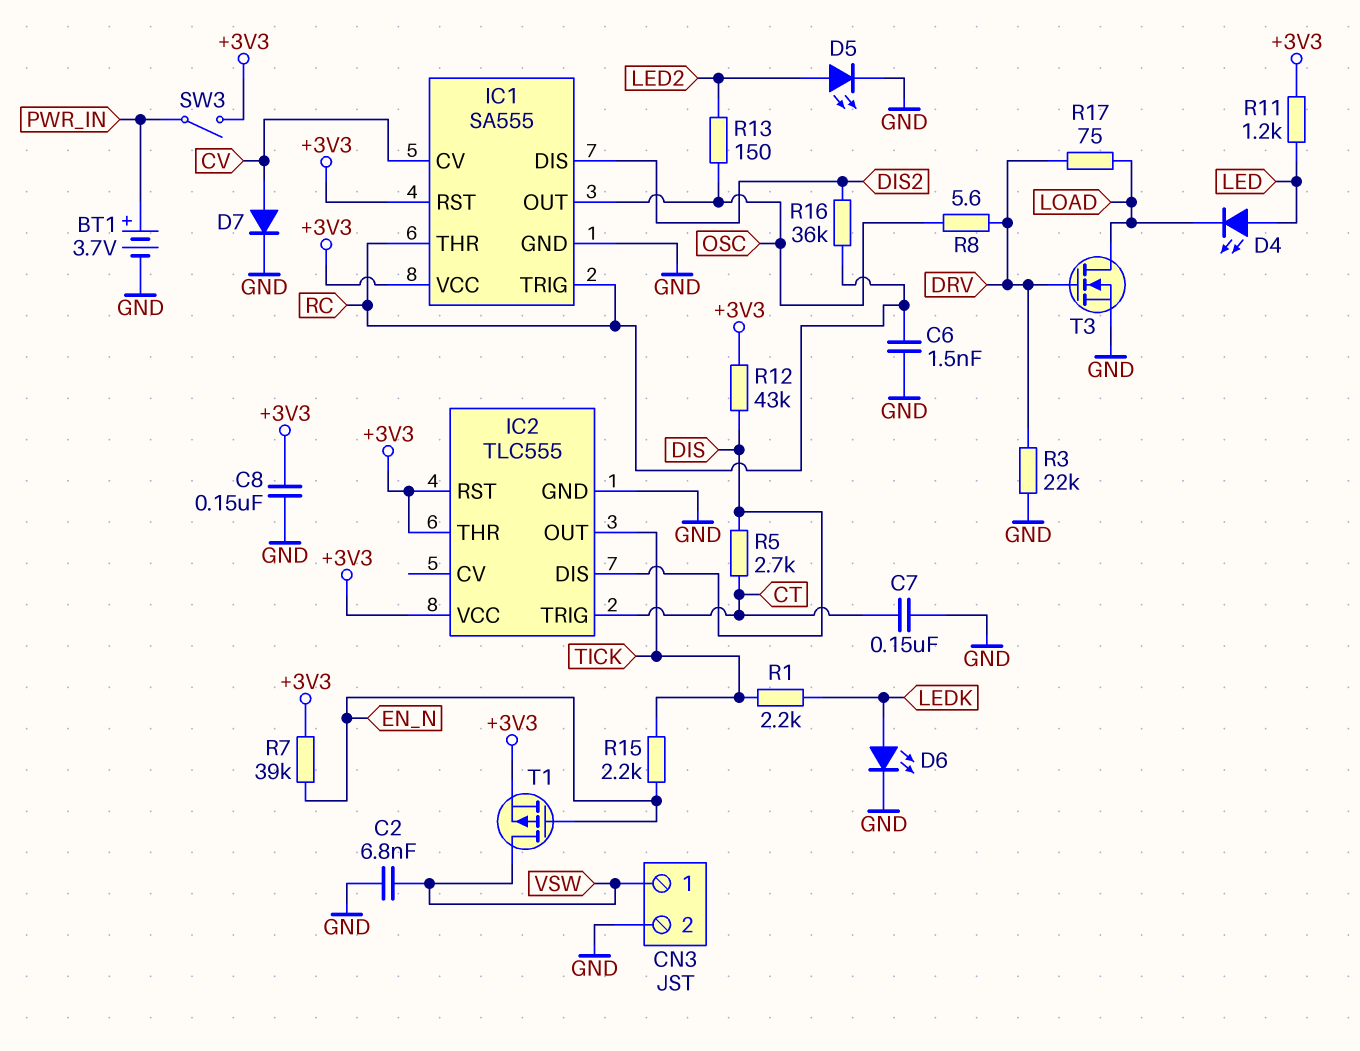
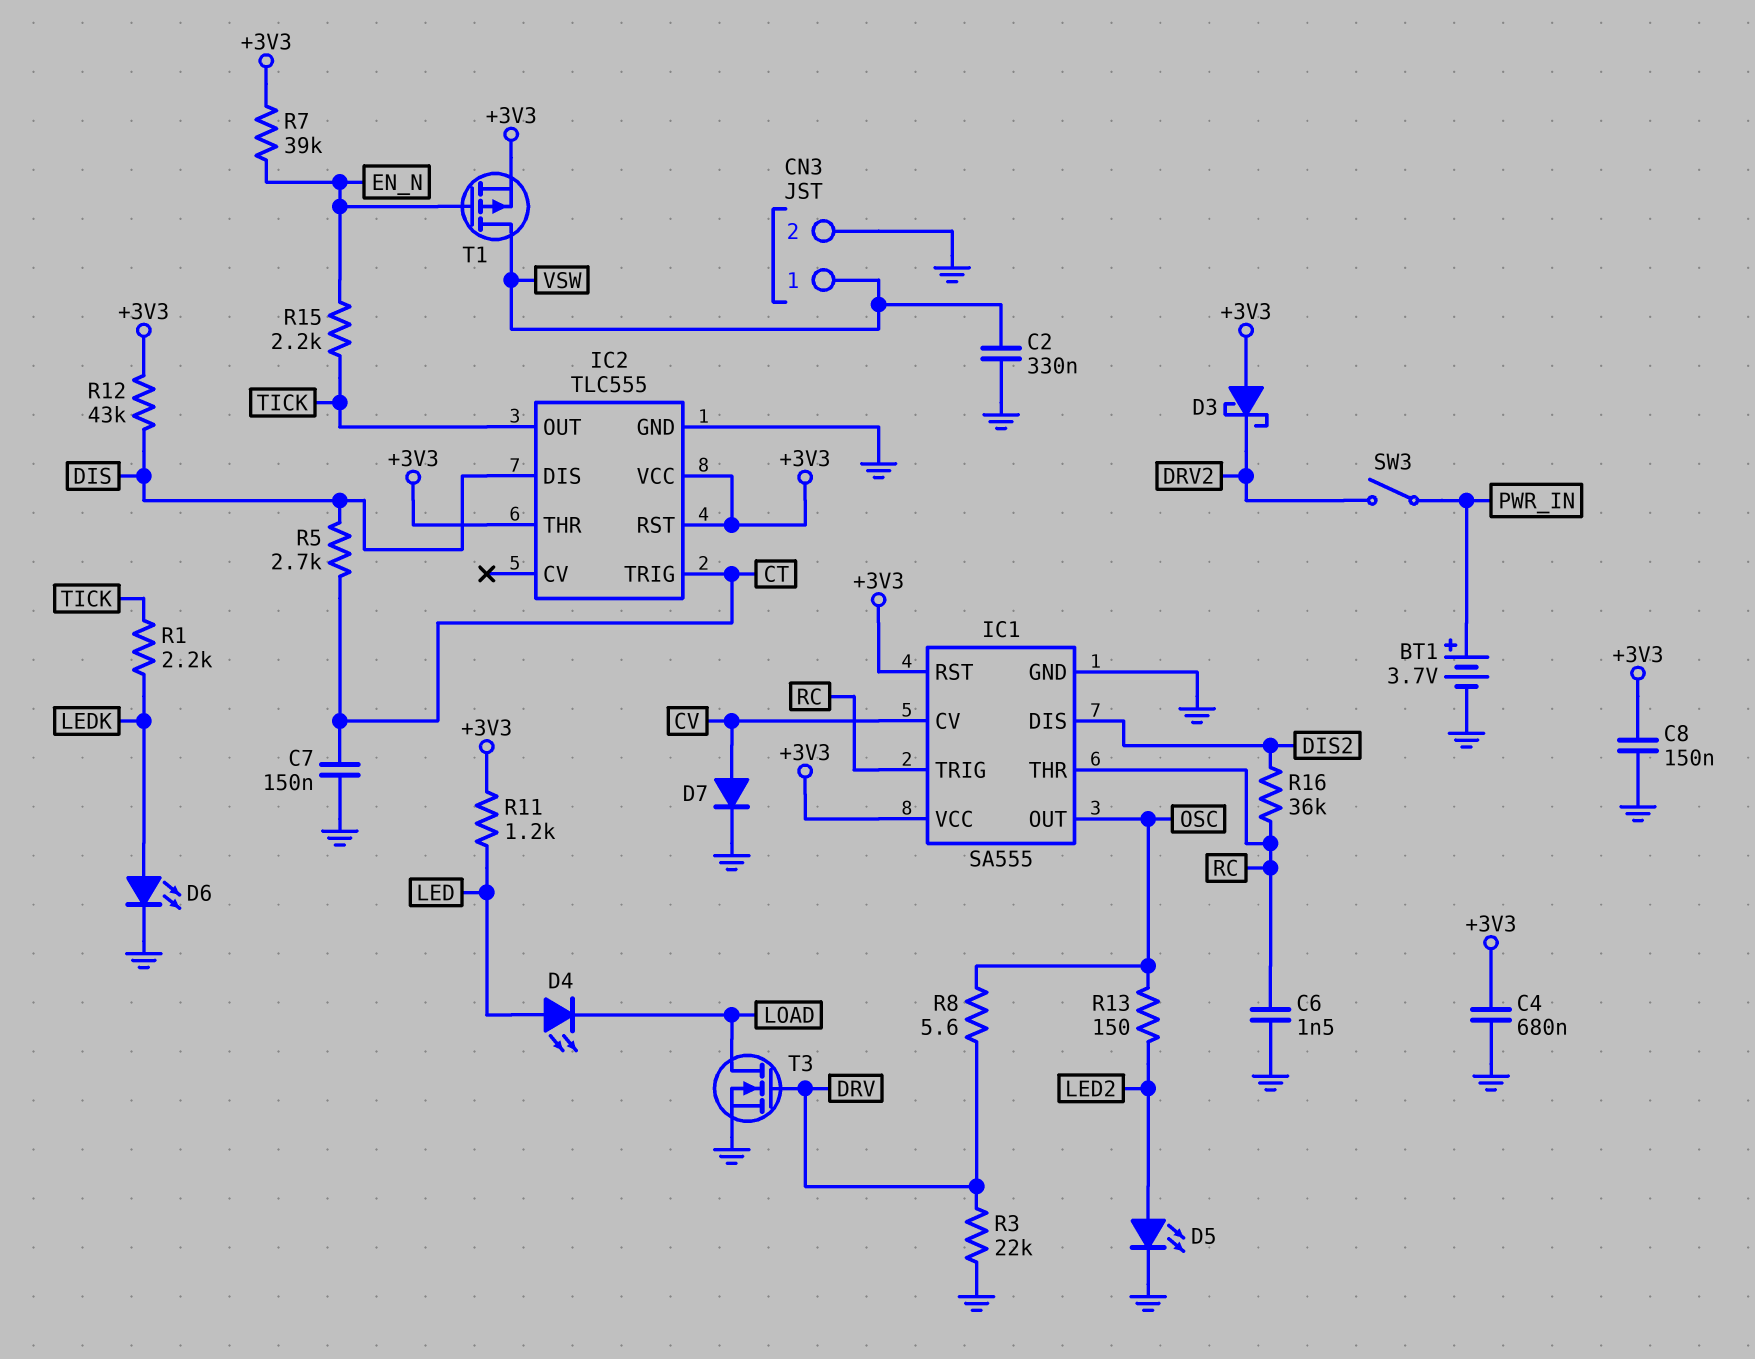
C2: 6.8nF (GND, VSW) -> 330nF (GND, VSW)
C4: none -> 680nF (+3V3, GND)
D3: none -> schottky (A +3V3, K DRV2)
R17: 75 (DRV, LOAD) -> none
SW3: switch (+3V3, PWR_IN) -> switch (DRV2, PWR_IN)

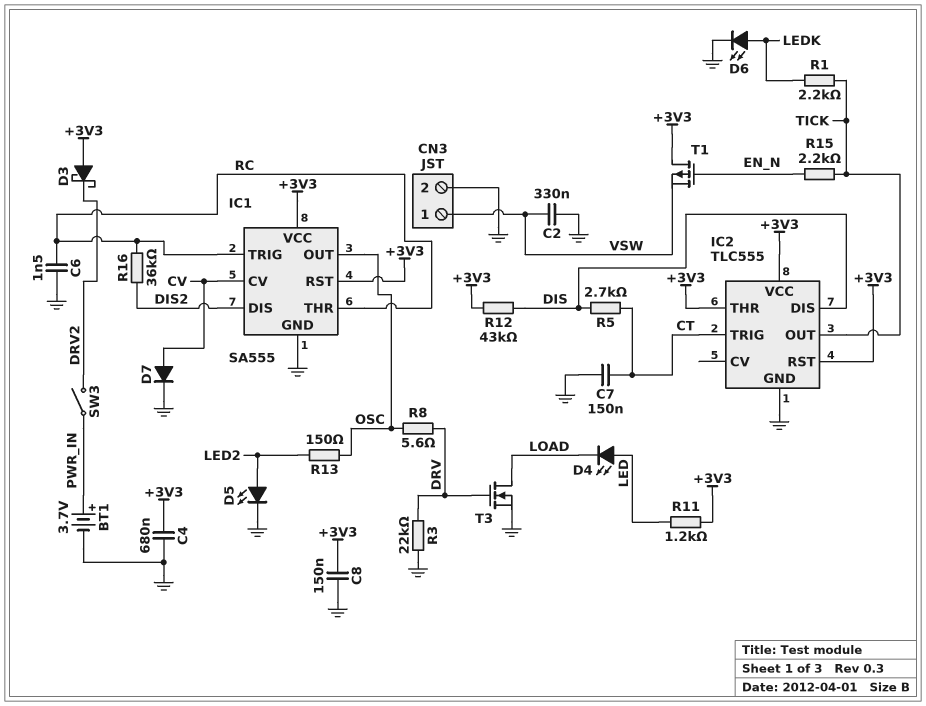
R7: 39k (+3V3, EN_N) -> none
T1: PMOS (G EN_N, D VSW, S +3V3) -> PMOS (G EN_N, D +3V3, S VSW)

